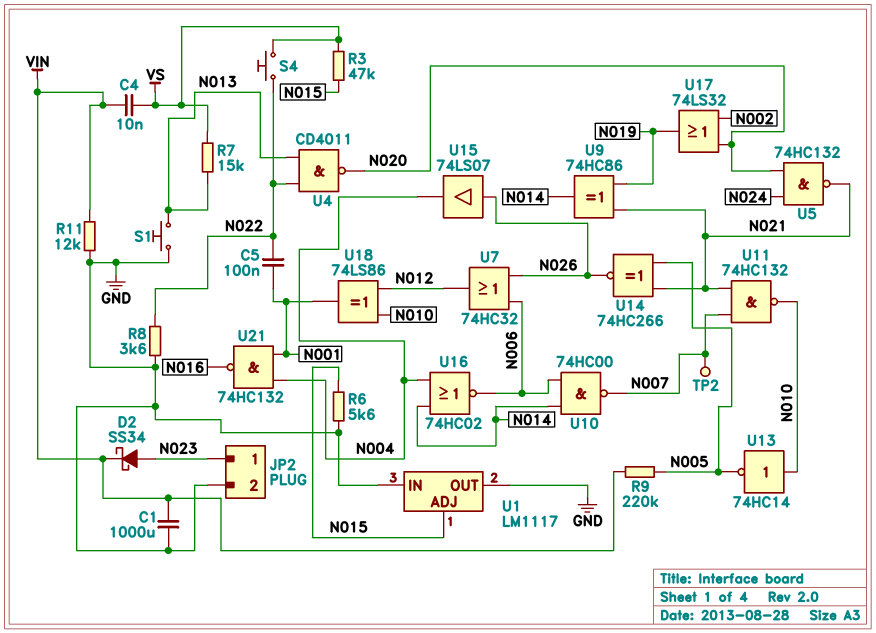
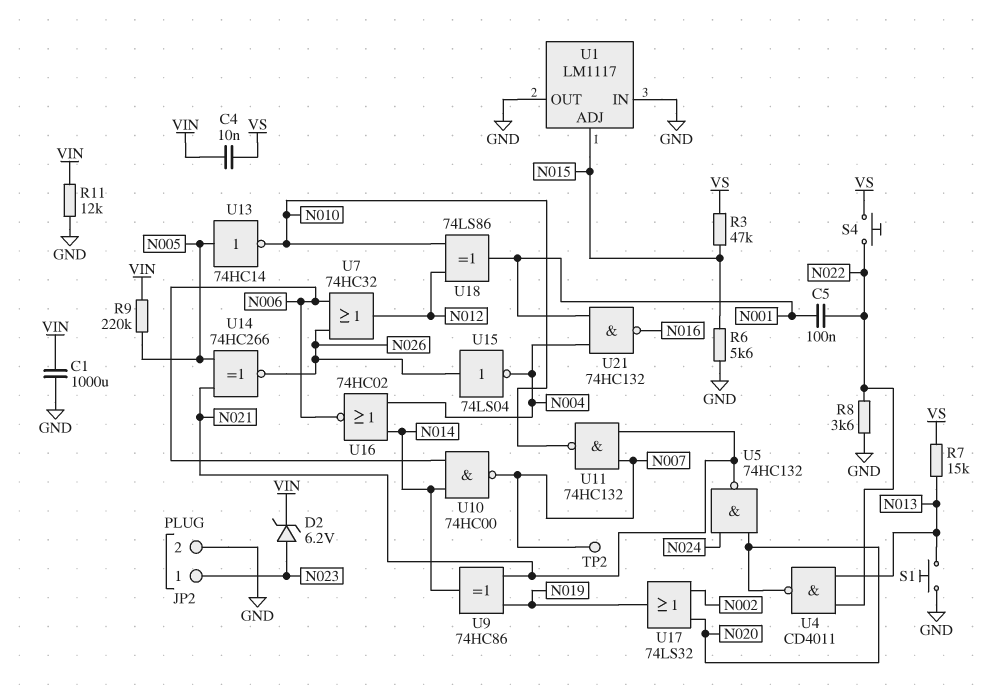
D2: schottky SS34 (A N023, K VIN) -> zener 6.2V (A N023, K VIN)
U13: NOT 74HC14 (in N010, out N005) -> NOT 74HC14 (in N005, out N010)
U15: buffer 74LS07 (in N026, out N004) -> NOT 74LS04 (in N026, out N004)

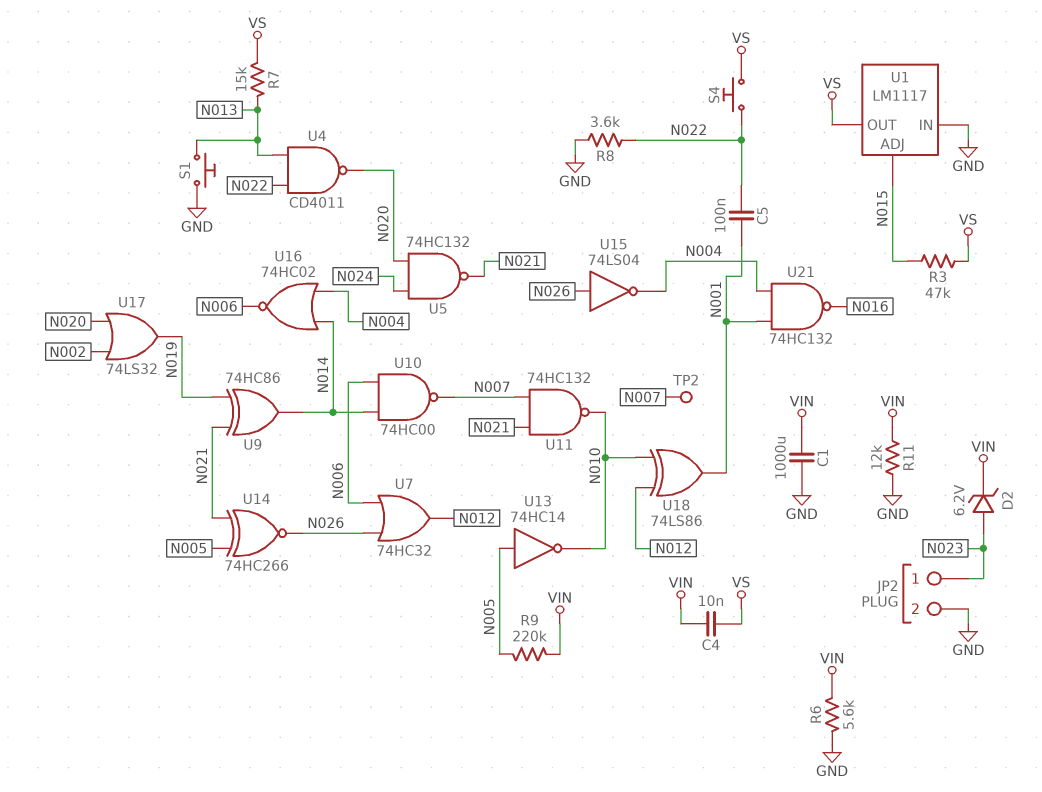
R6: 5.6k (GND, N015) -> 5.6k (GND, VIN)
U1 pin OUT: GND -> VS

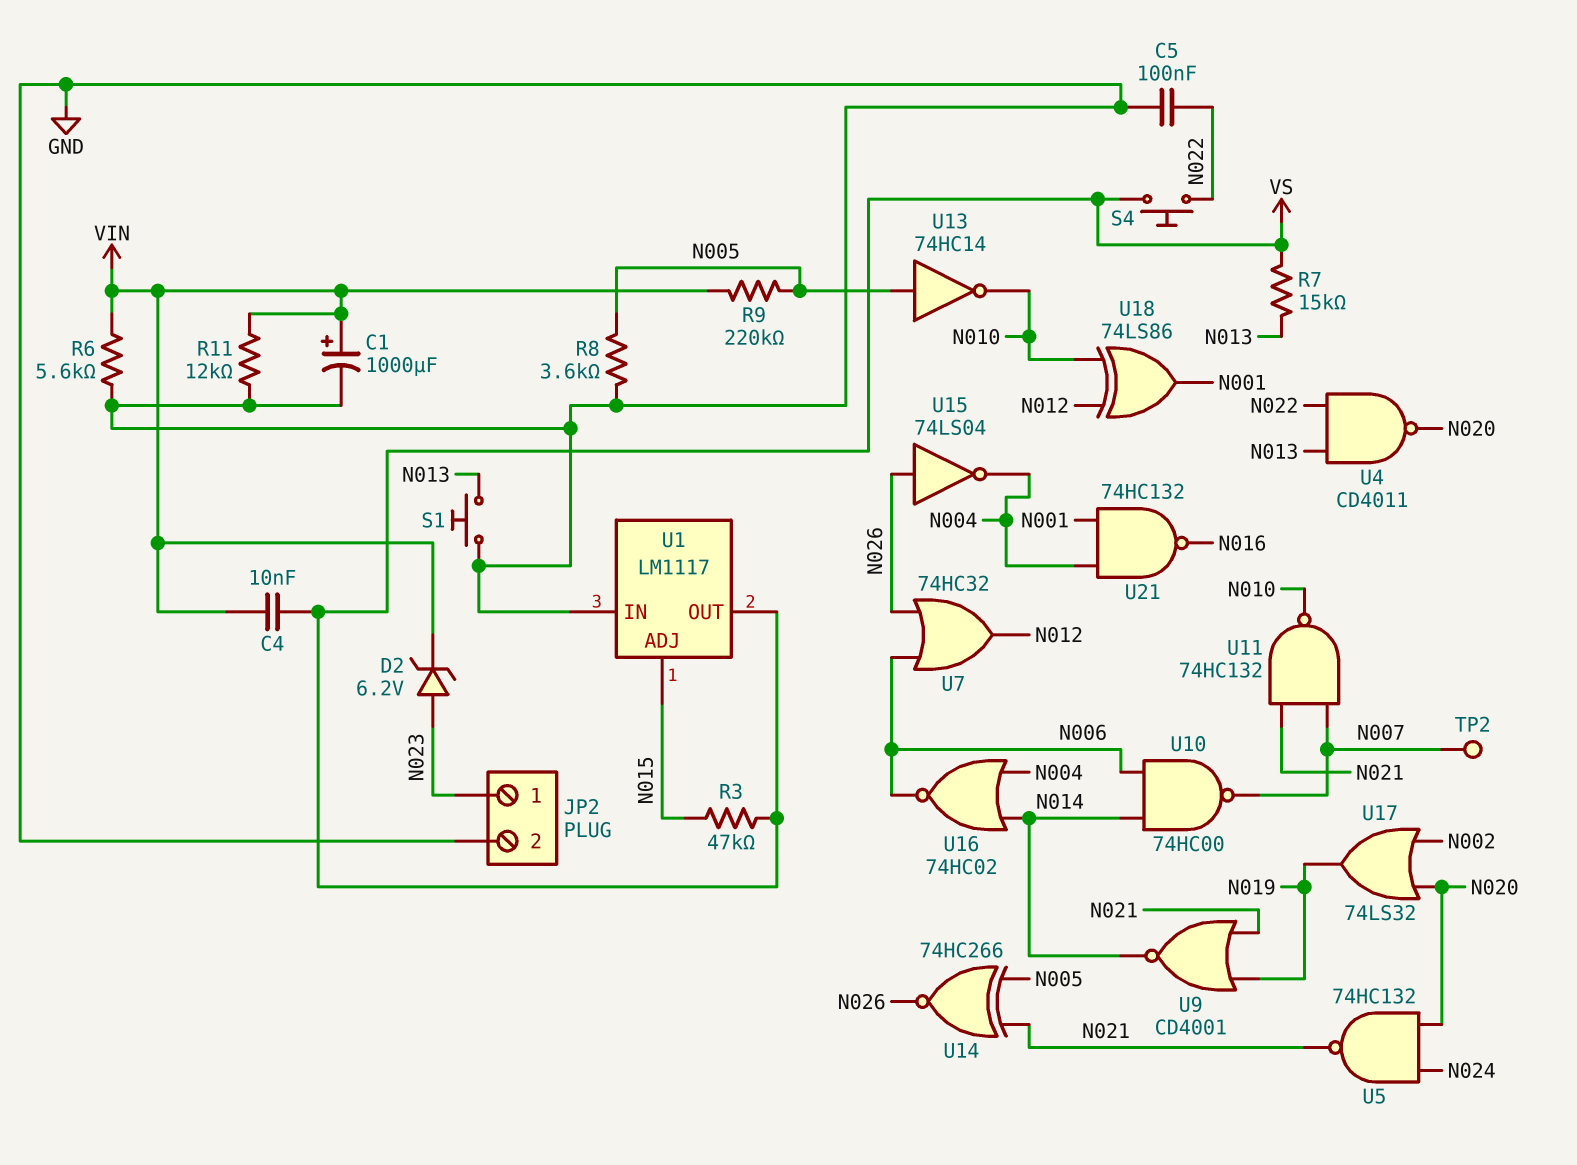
C1: 1000uF (GND, VIN) -> 1000uF (plus VIN, minus GND)
C5: 100nF (N001, N022) -> 100nF (GND, N022)
R8: 3.6k (GND, N022) -> 3.6k (GND, N005)
U9: XOR 74HC86 (in N019, in N021, out N014) -> NOR CD4001 (in N019, in N021, out N014)

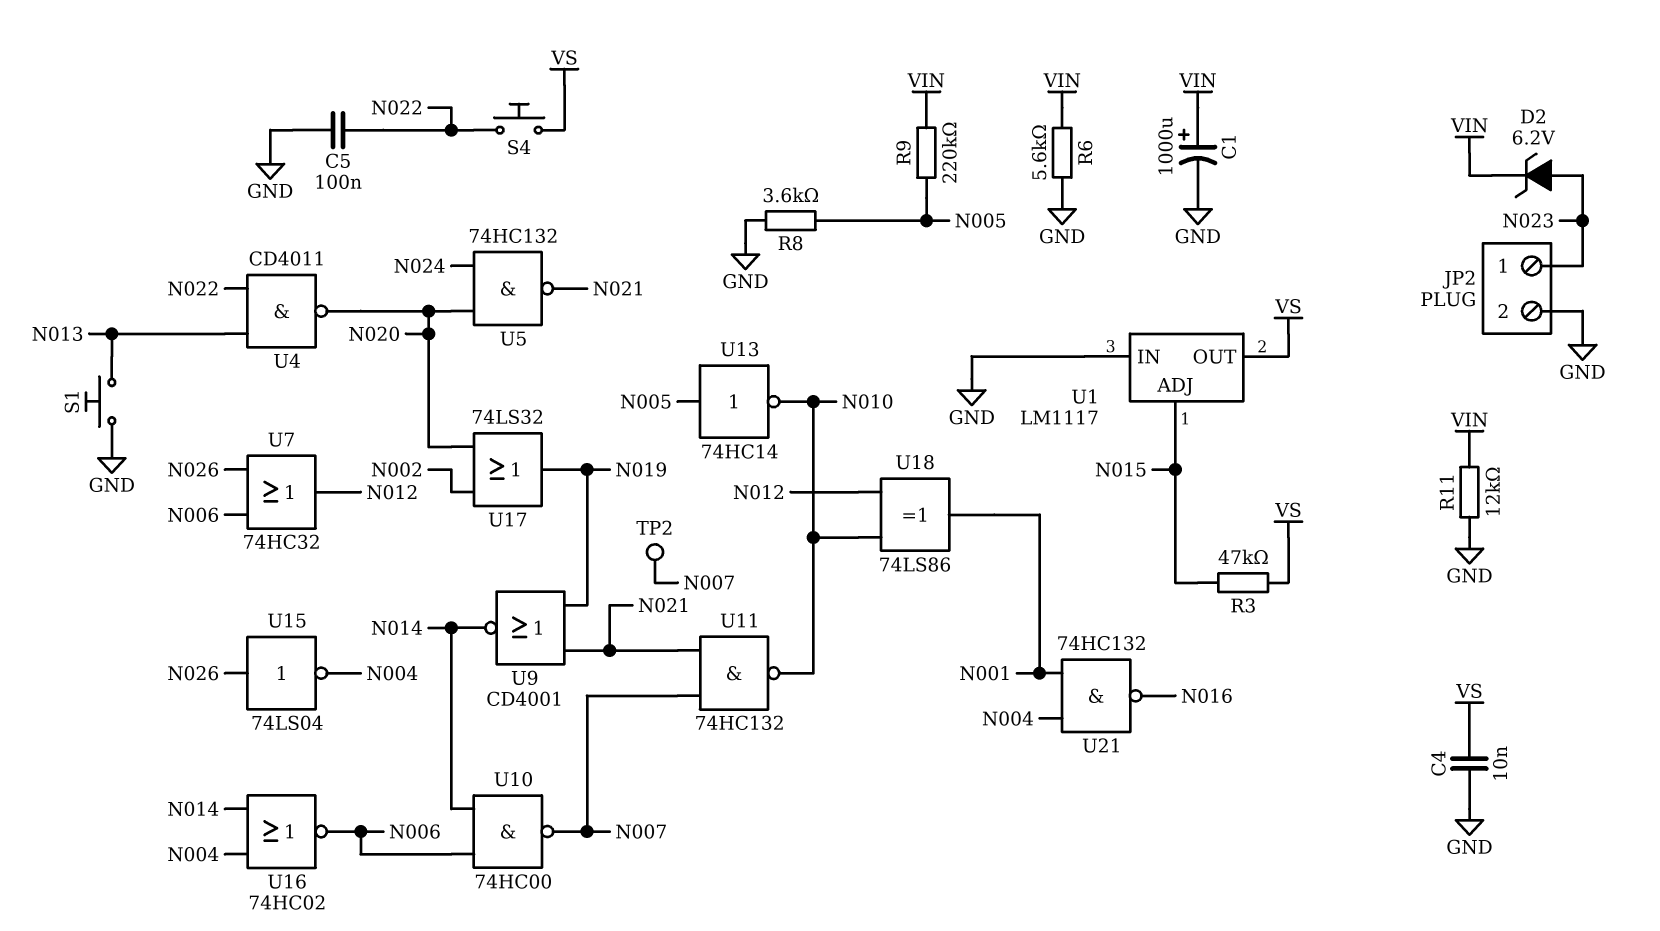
C4: 10nF (VIN, VS) -> 10nF (GND, VS)
R7: 15k (N013, VS) -> none
U14: XNOR 74HC266 (in N005, in N021, out N026) -> none

